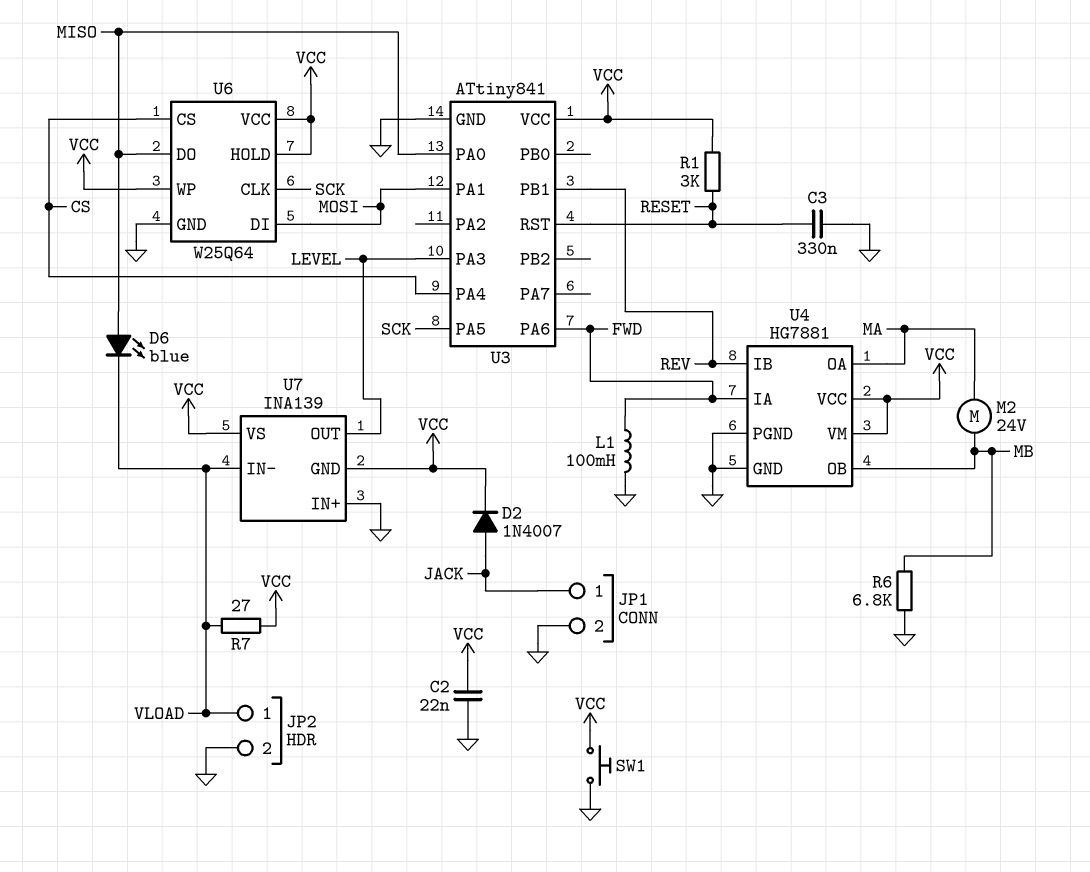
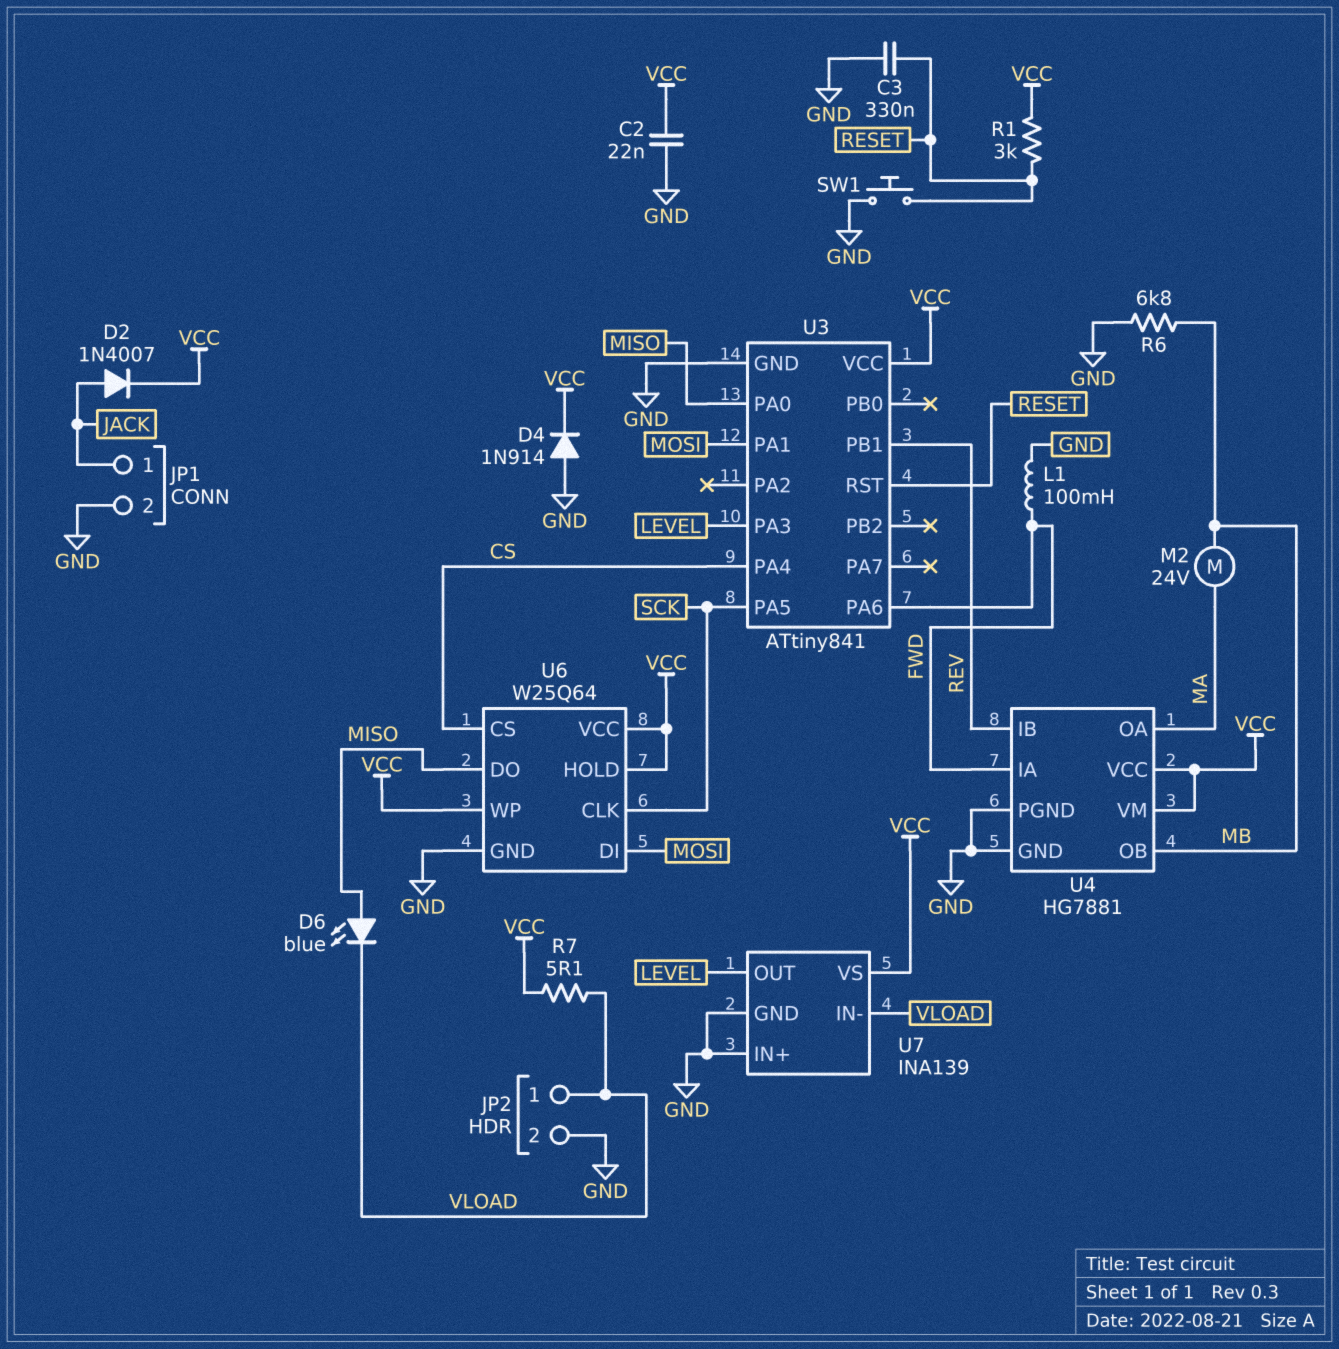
D4: none -> diode 1N914 (A GND, K VCC)
R7: 27 (VCC, VLOAD) -> 5.1 (VCC, VLOAD)
SW1: button (GND, VCC) -> button (GND, RESET)
U7 pin GND: VCC -> GND

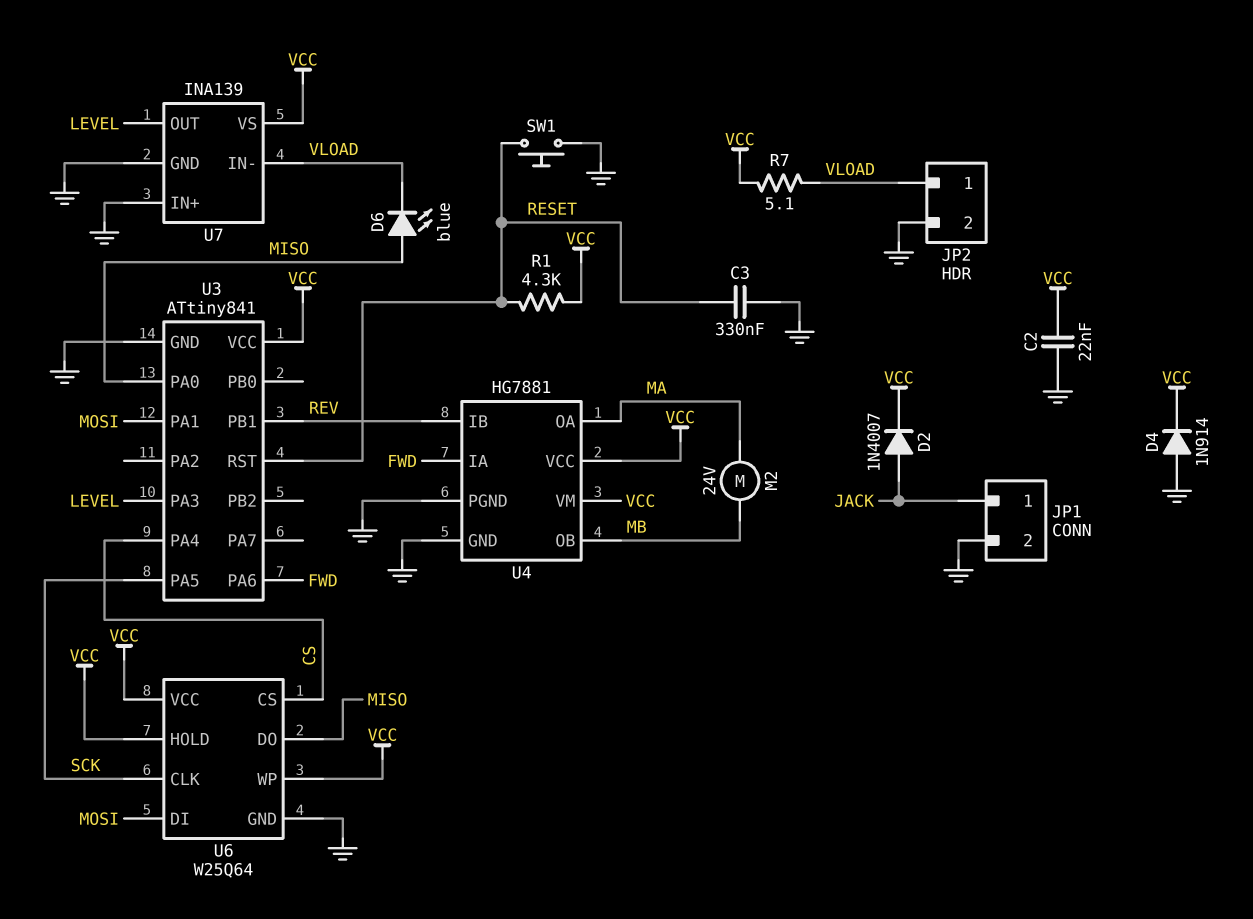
L1: 100mH (FWD, GND) -> none
R1: 3k (RESET, VCC) -> 4.3k (RESET, VCC)
R6: 6.8k (GND, MB) -> none

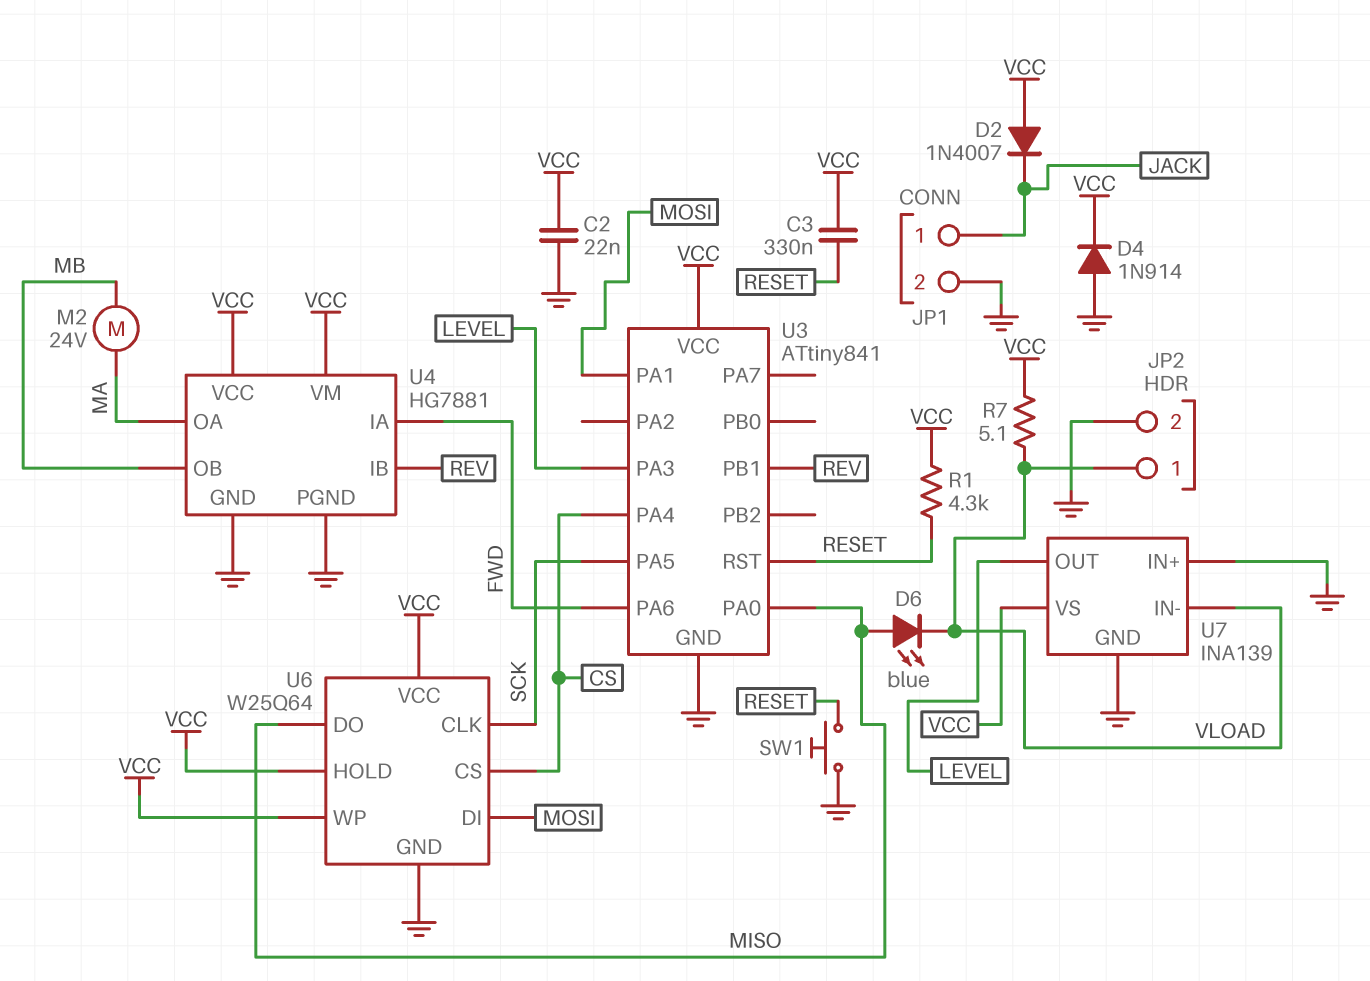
C3: 330nF (GND, RESET) -> 330nF (RESET, VCC)
D2: diode 1N4007 (A JACK, K VCC) -> diode 1N4007 (A VCC, K JACK)

